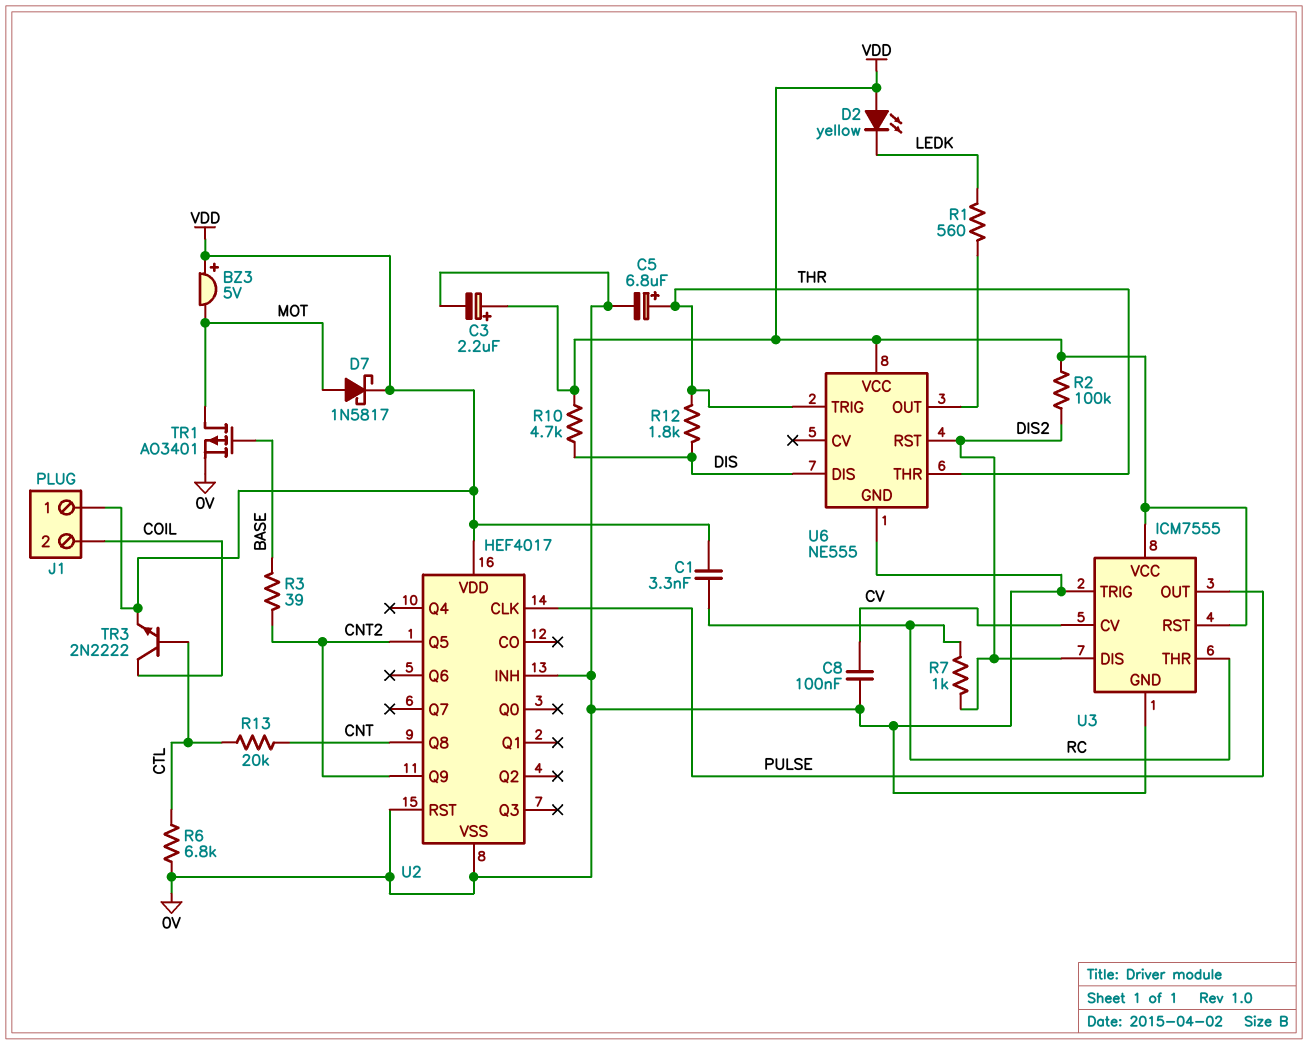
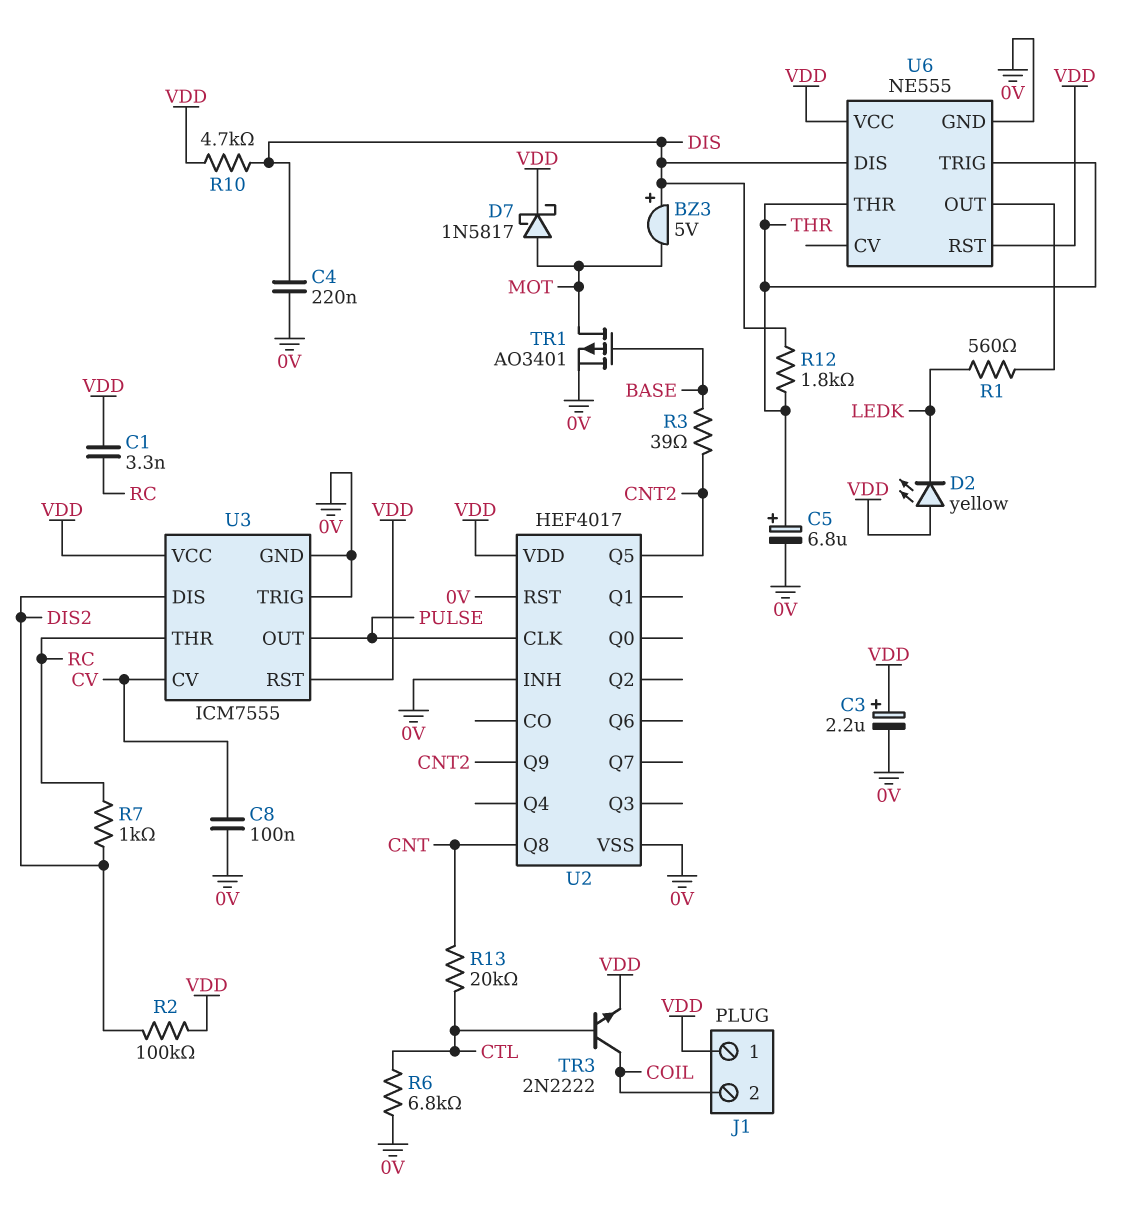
BZ3: buzzer 5V (plus VDD, minus MOT) -> buzzer 5V (plus DIS, minus MOT)
C4: none -> 220nF (0V, DIS)
U6 pin RST: DIS2 -> VDD

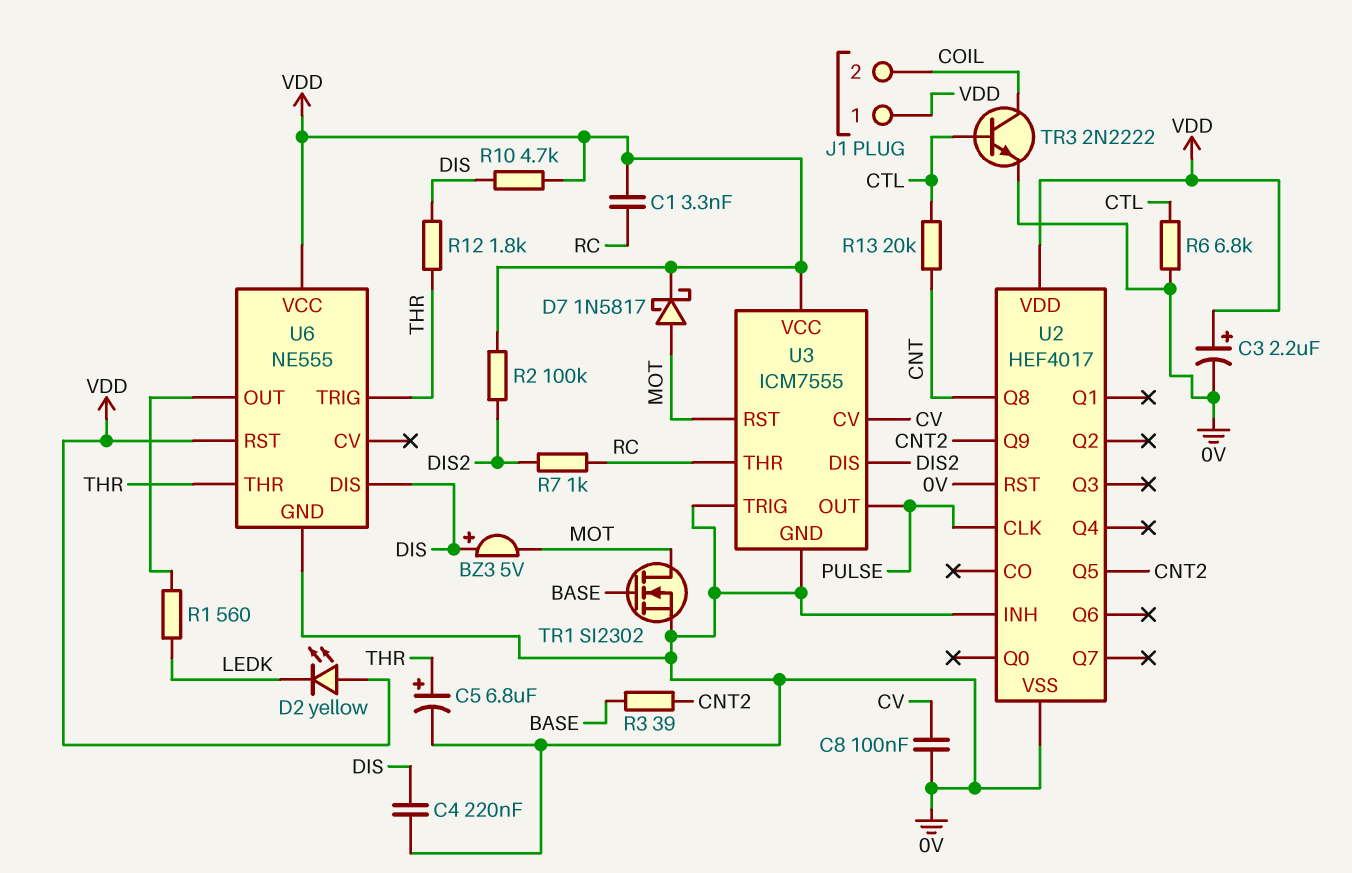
TR1: PMOS AO3401 (G BASE, D MOT, S 0V) -> NMOS SI2302 (G BASE, D MOT, S 0V)
TR3: NPN 2N2222 (B CTL, C COIL, E VDD) -> NPN 2N2222 (B CTL, C COIL, E 0V)
U3 pin RST: VDD -> MOT

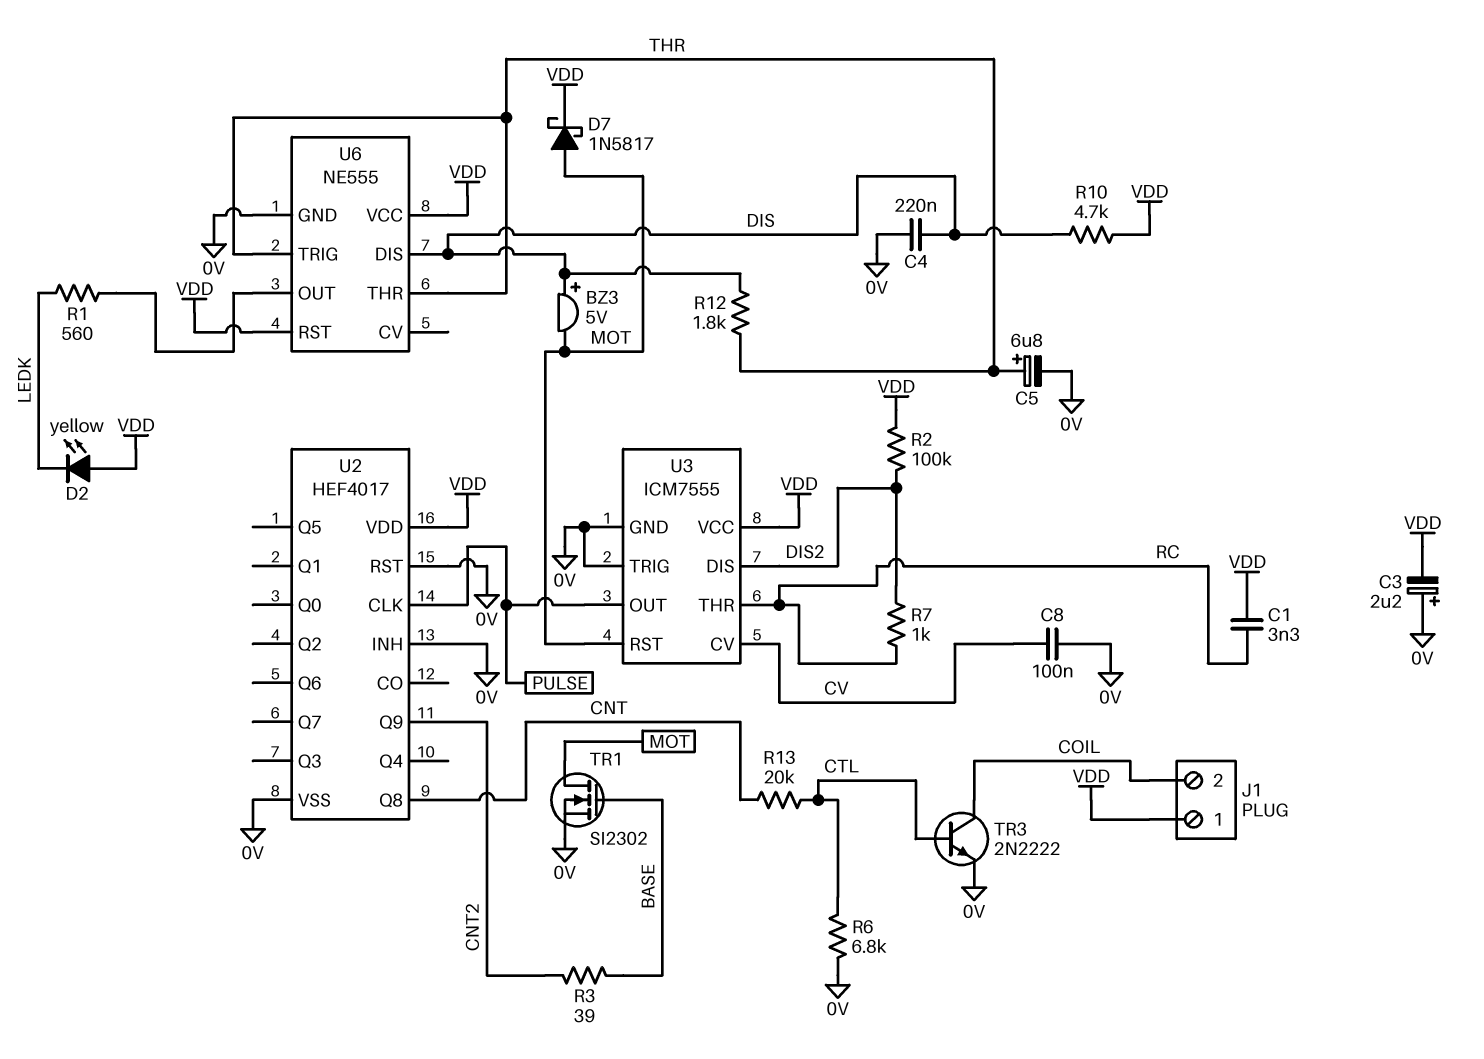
C3: 2.2uF (plus VDD, minus 0V) -> 2.2uF (plus 0V, minus VDD)
U2 pin Q5: CNT2 -> none

